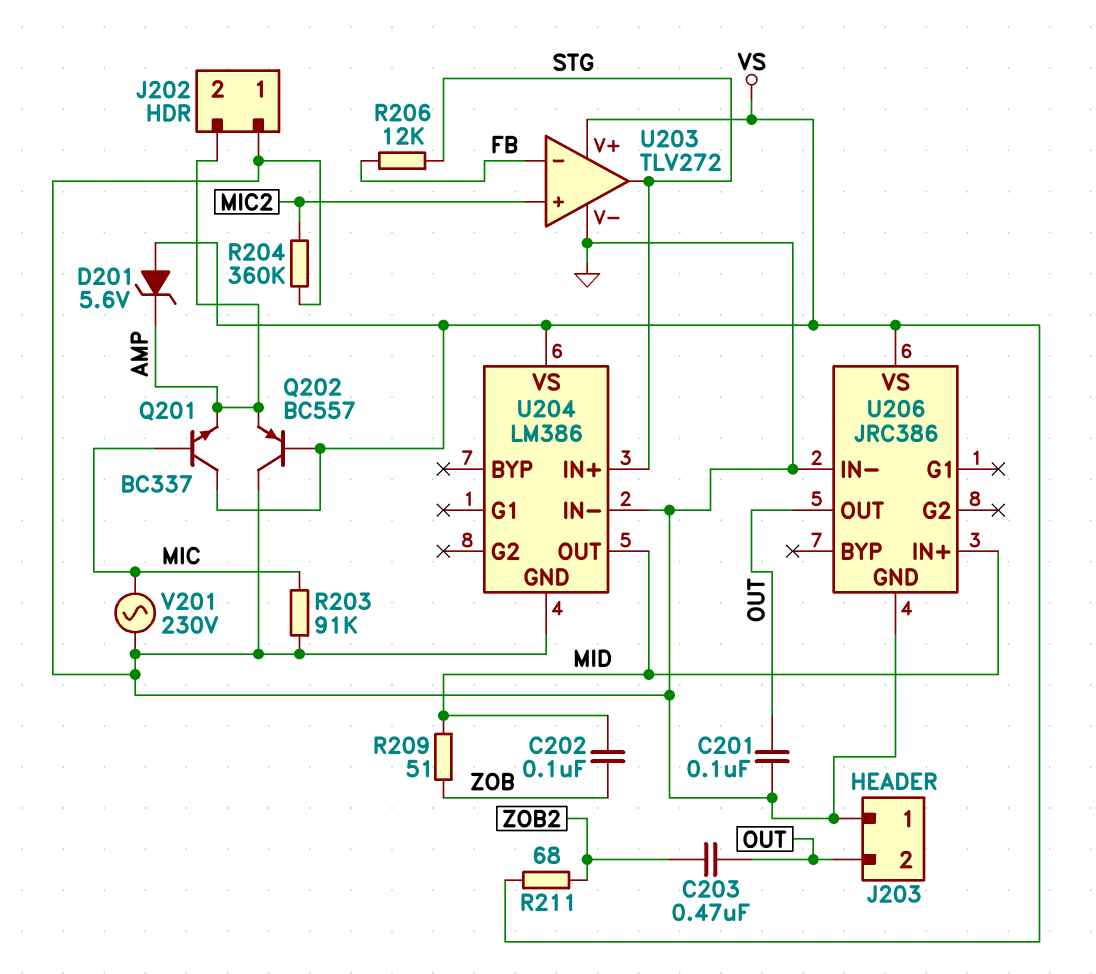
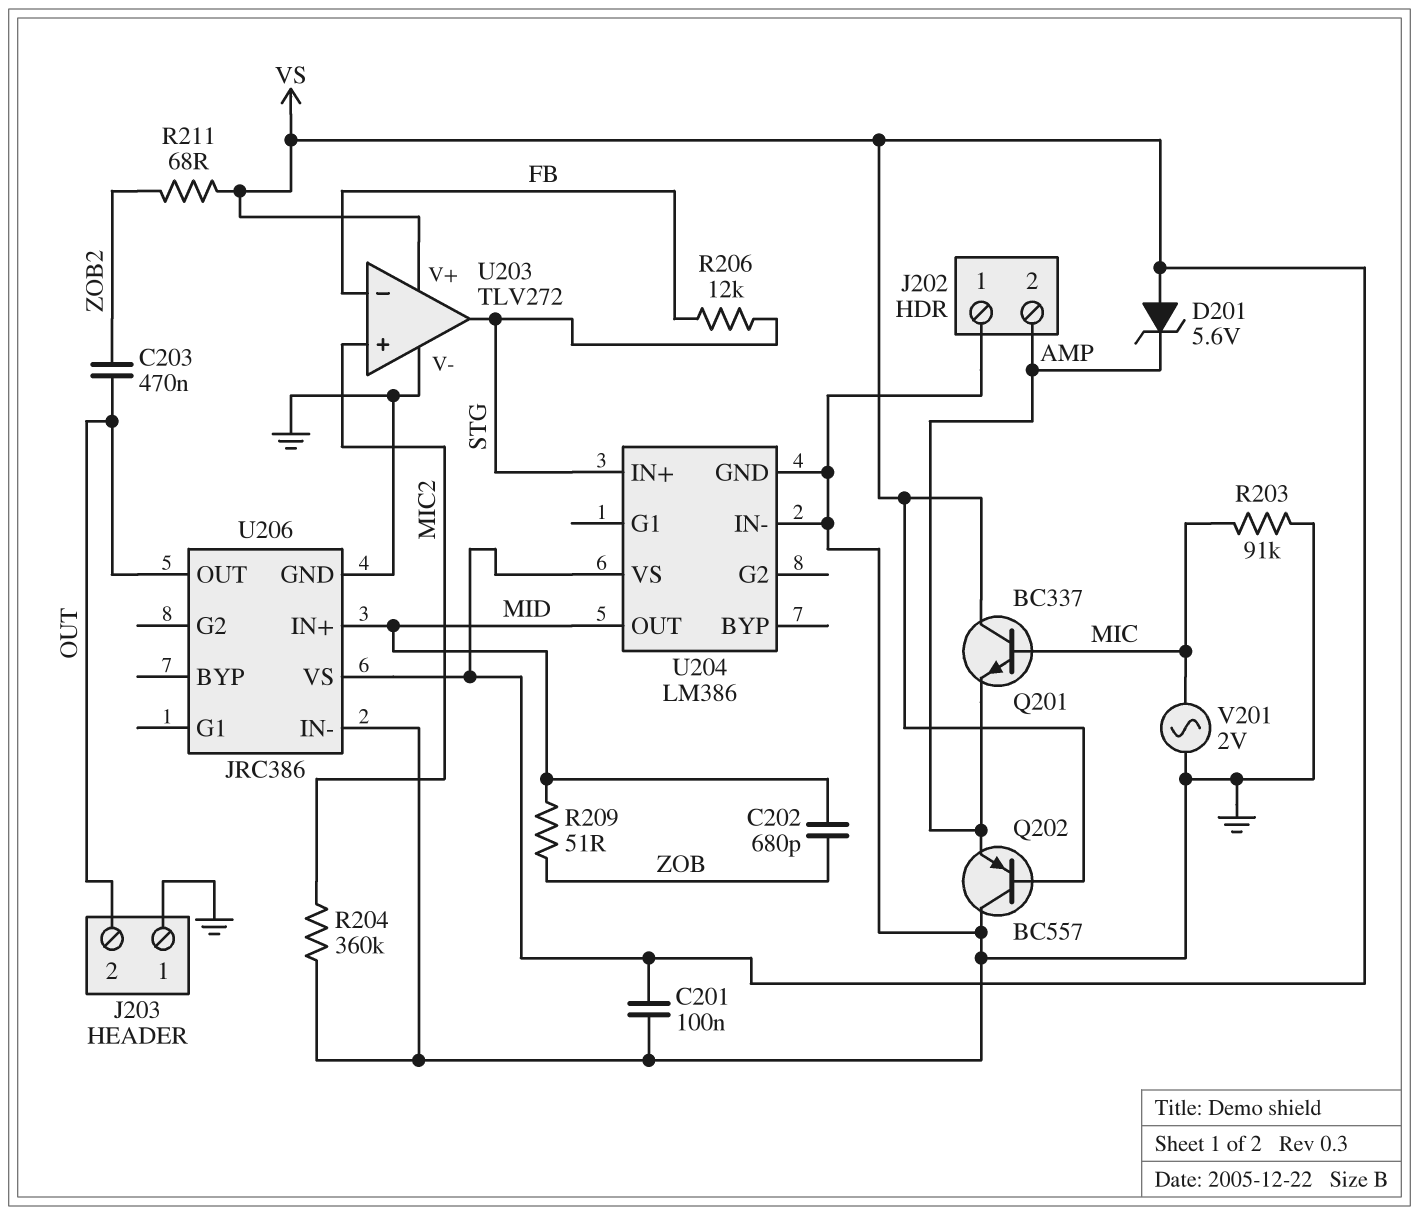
C201: 100nF (GND, OUT) -> 100nF (GND, VS)
C202: 100nF (MID, ZOB) -> 680pF (MID, ZOB)
V201: AC 230V (GND, MIC) -> AC 2V (GND, MIC)

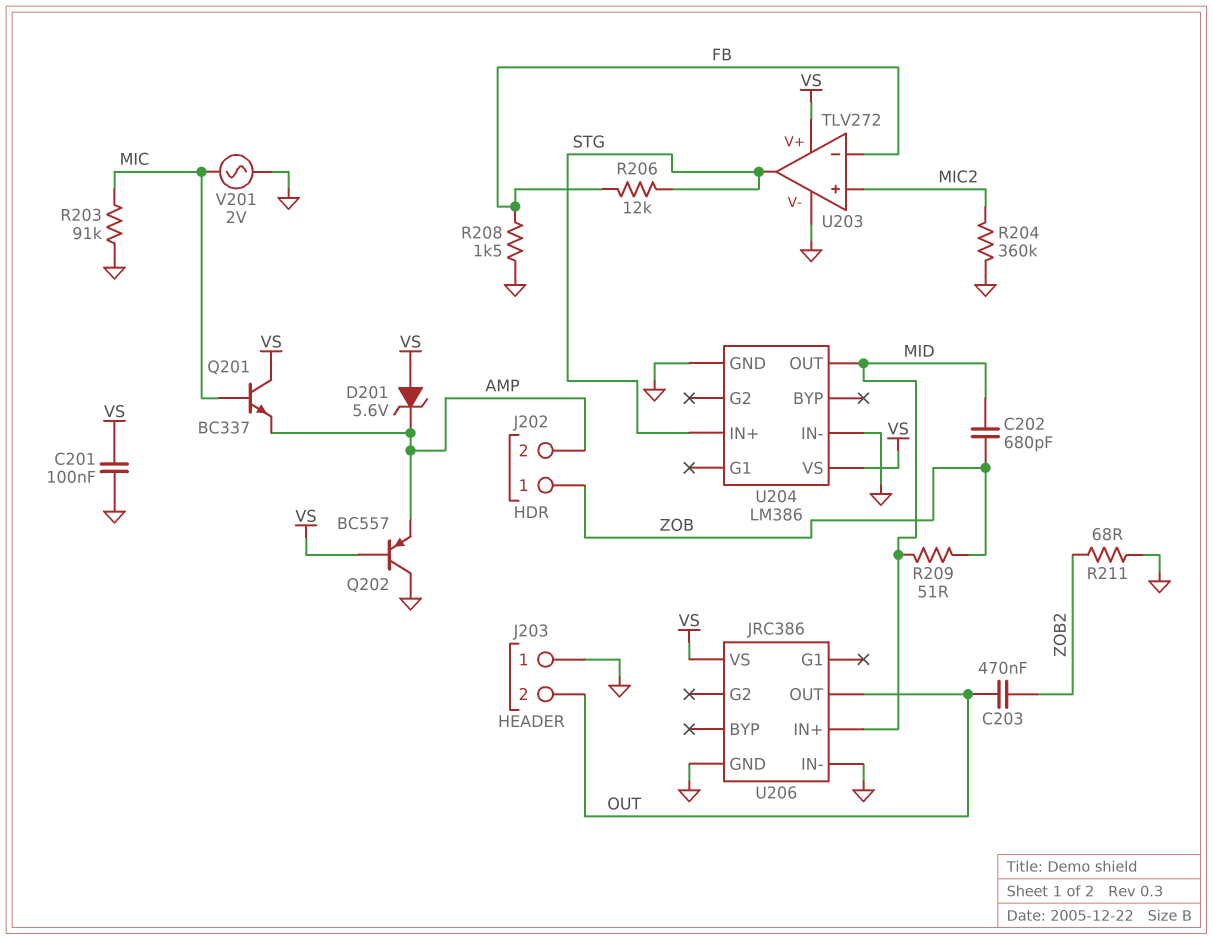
J202 pin 1: GND -> ZOB
R208: none -> 1.5k (FB, GND)
R211: 68 (VS, ZOB2) -> 68 (GND, ZOB2)

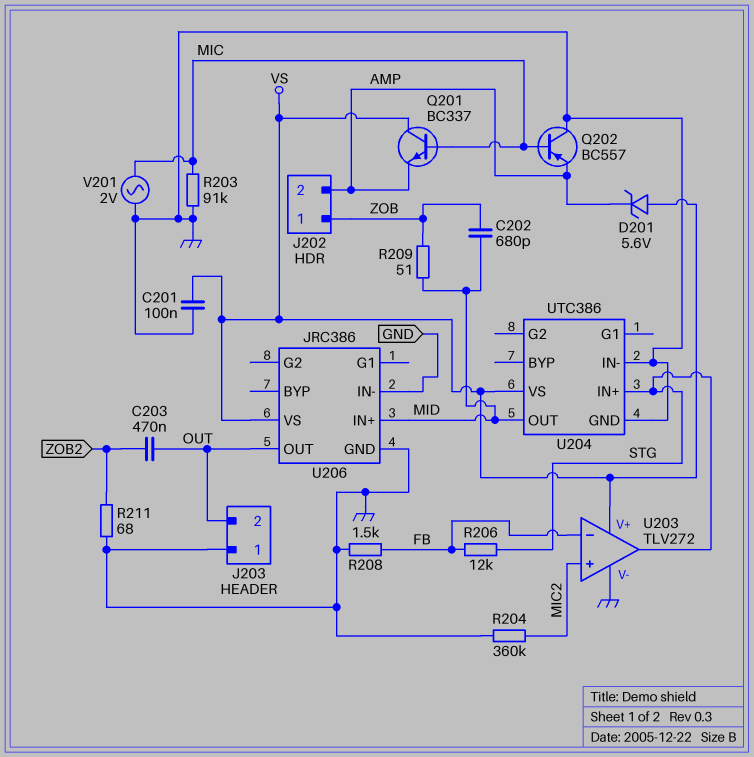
Q202: PNP BC557 (B VS, C GND, E AMP) -> PNP BC557 (B MIC, C GND, E AMP)
U204: LM386 -> UTC386

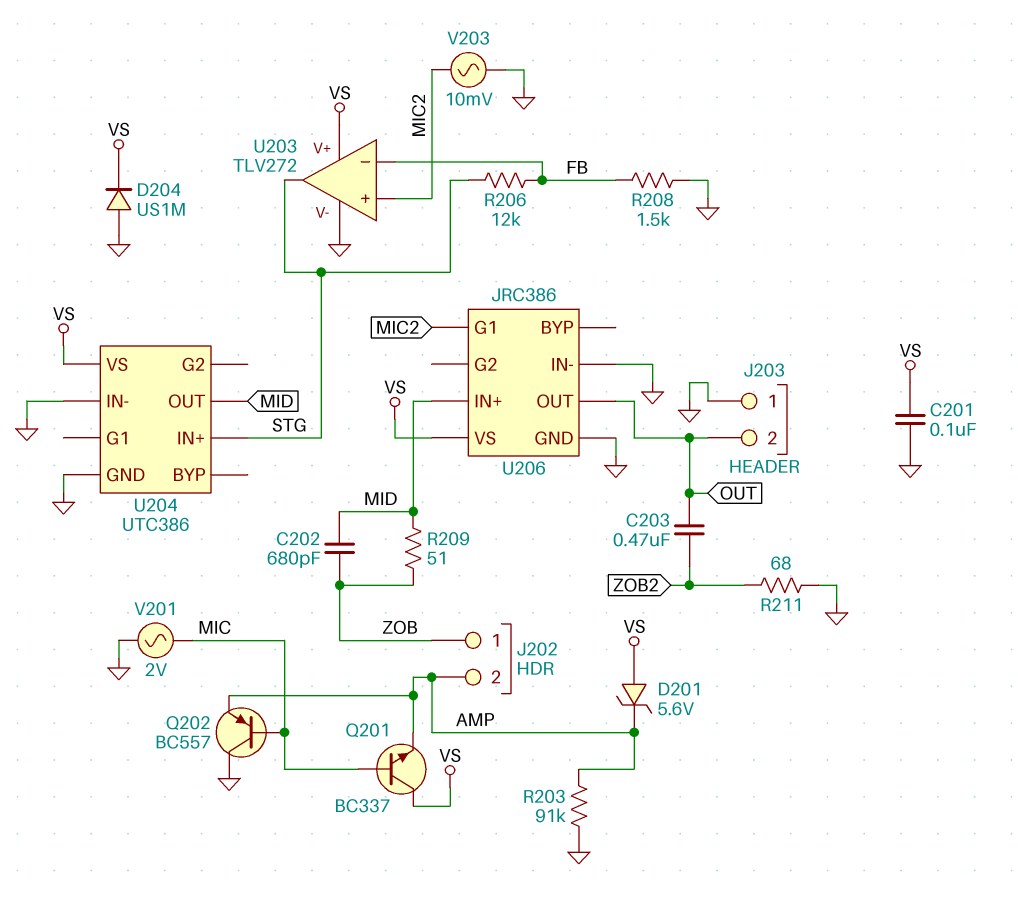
D204: none -> diode US1M (A GND, K VS)
R203: 91k (GND, MIC) -> 91k (AMP, GND)
R204: 360k (GND, MIC2) -> none
U206 pin G1: none -> MIC2
V203: none -> AC 10mV (GND, MIC2)

